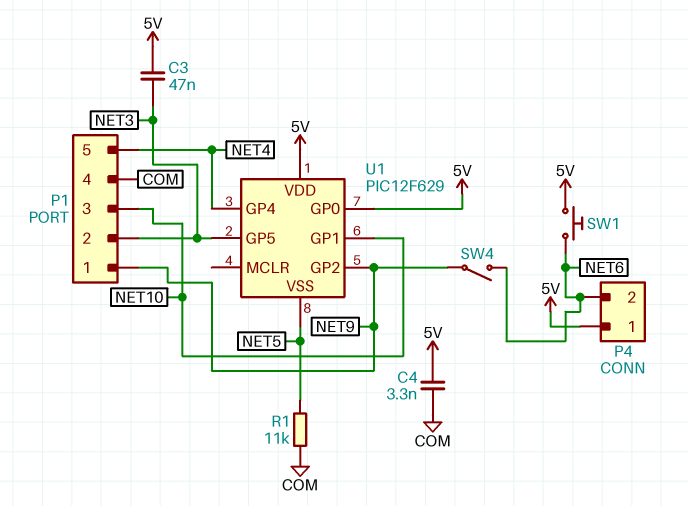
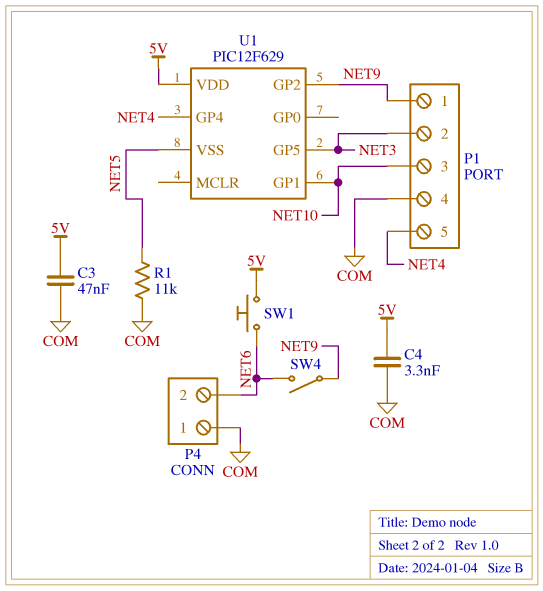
C3: 47nF (5V, NET3) -> 47nF (5V, COM)
P4 pin 1: 5V -> COM
U1 pin GP0: 5V -> none

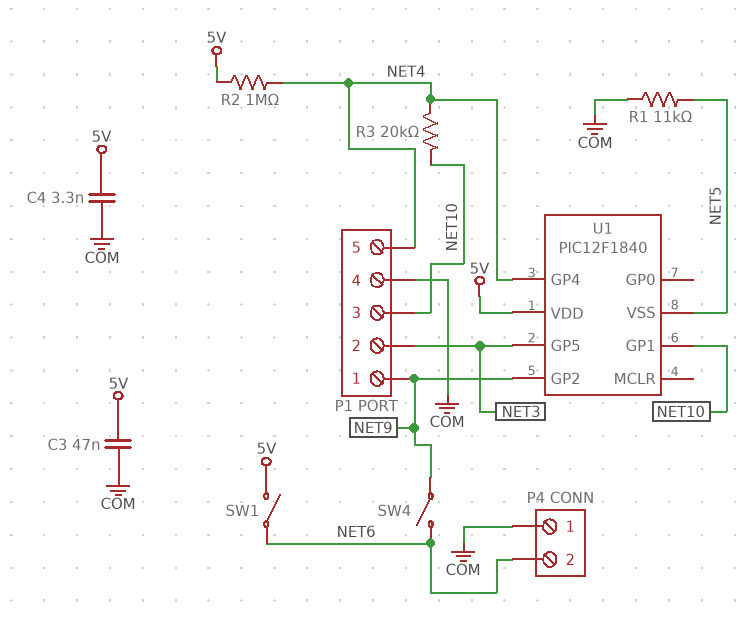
R2: none -> 1M (5V, NET4)
R3: none -> 20k (NET4, NET10)
SW1: button (5V, NET6) -> switch (5V, NET6)
U1: PIC12F629 -> PIC12F1840

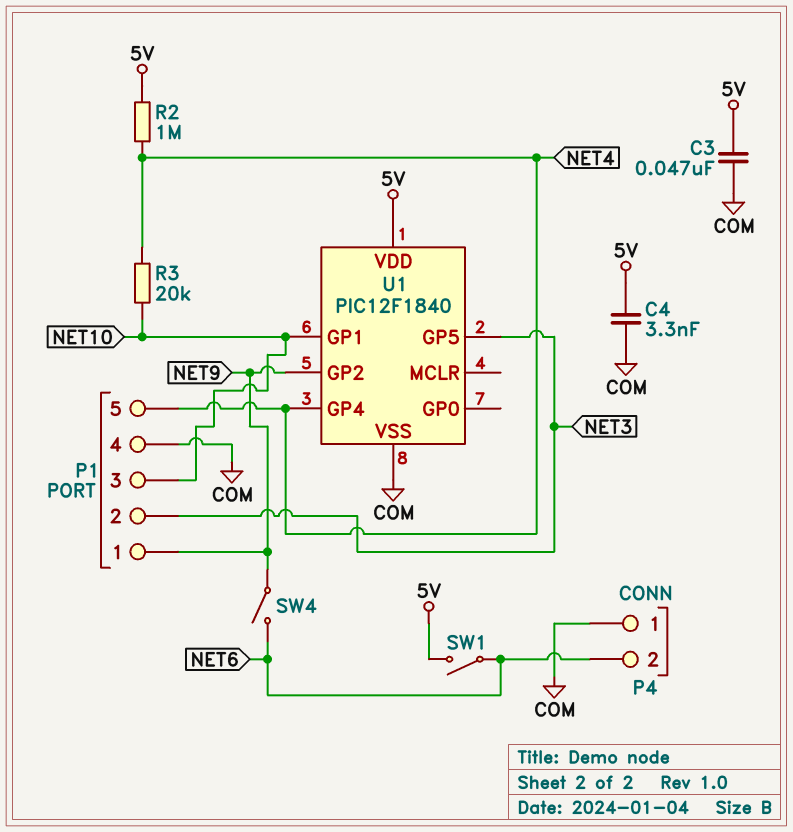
R1: 11k (COM, NET5) -> none
U1 pin VSS: NET5 -> COM

